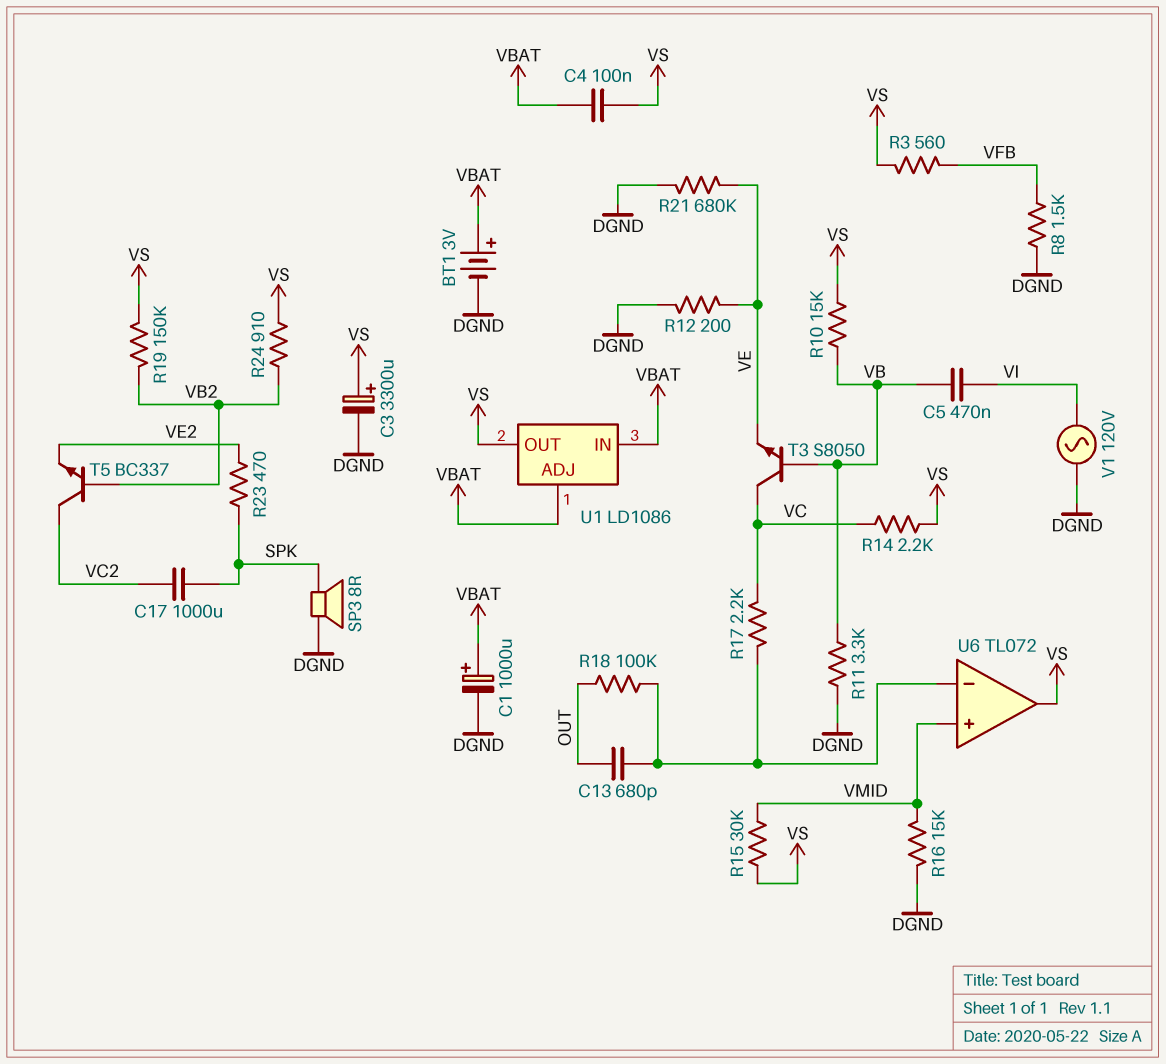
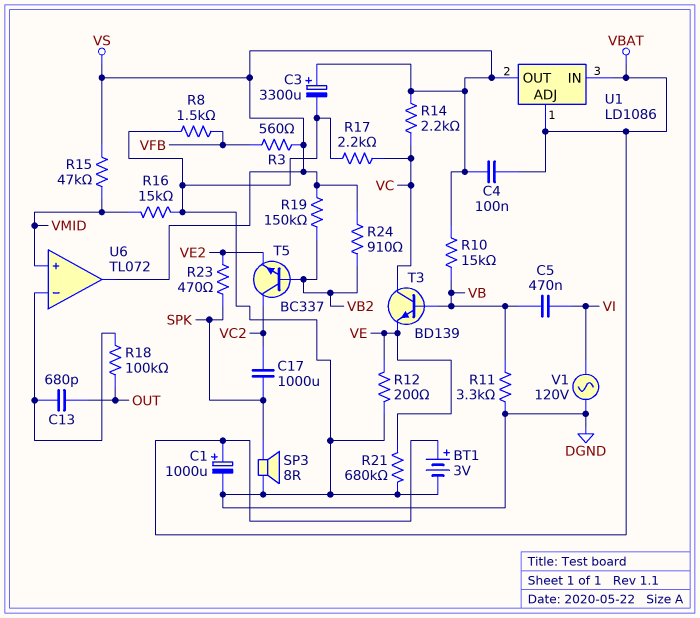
R15: 30k (VMID, VS) -> 47k (VMID, VS)
R17: 2.2k (U6/in-, VC) -> 2.2k (DGND, VC)
T3: NPN S8050 (B VB, C VC, E VE) -> NPN BD139 (B VB, C VC, E VE)

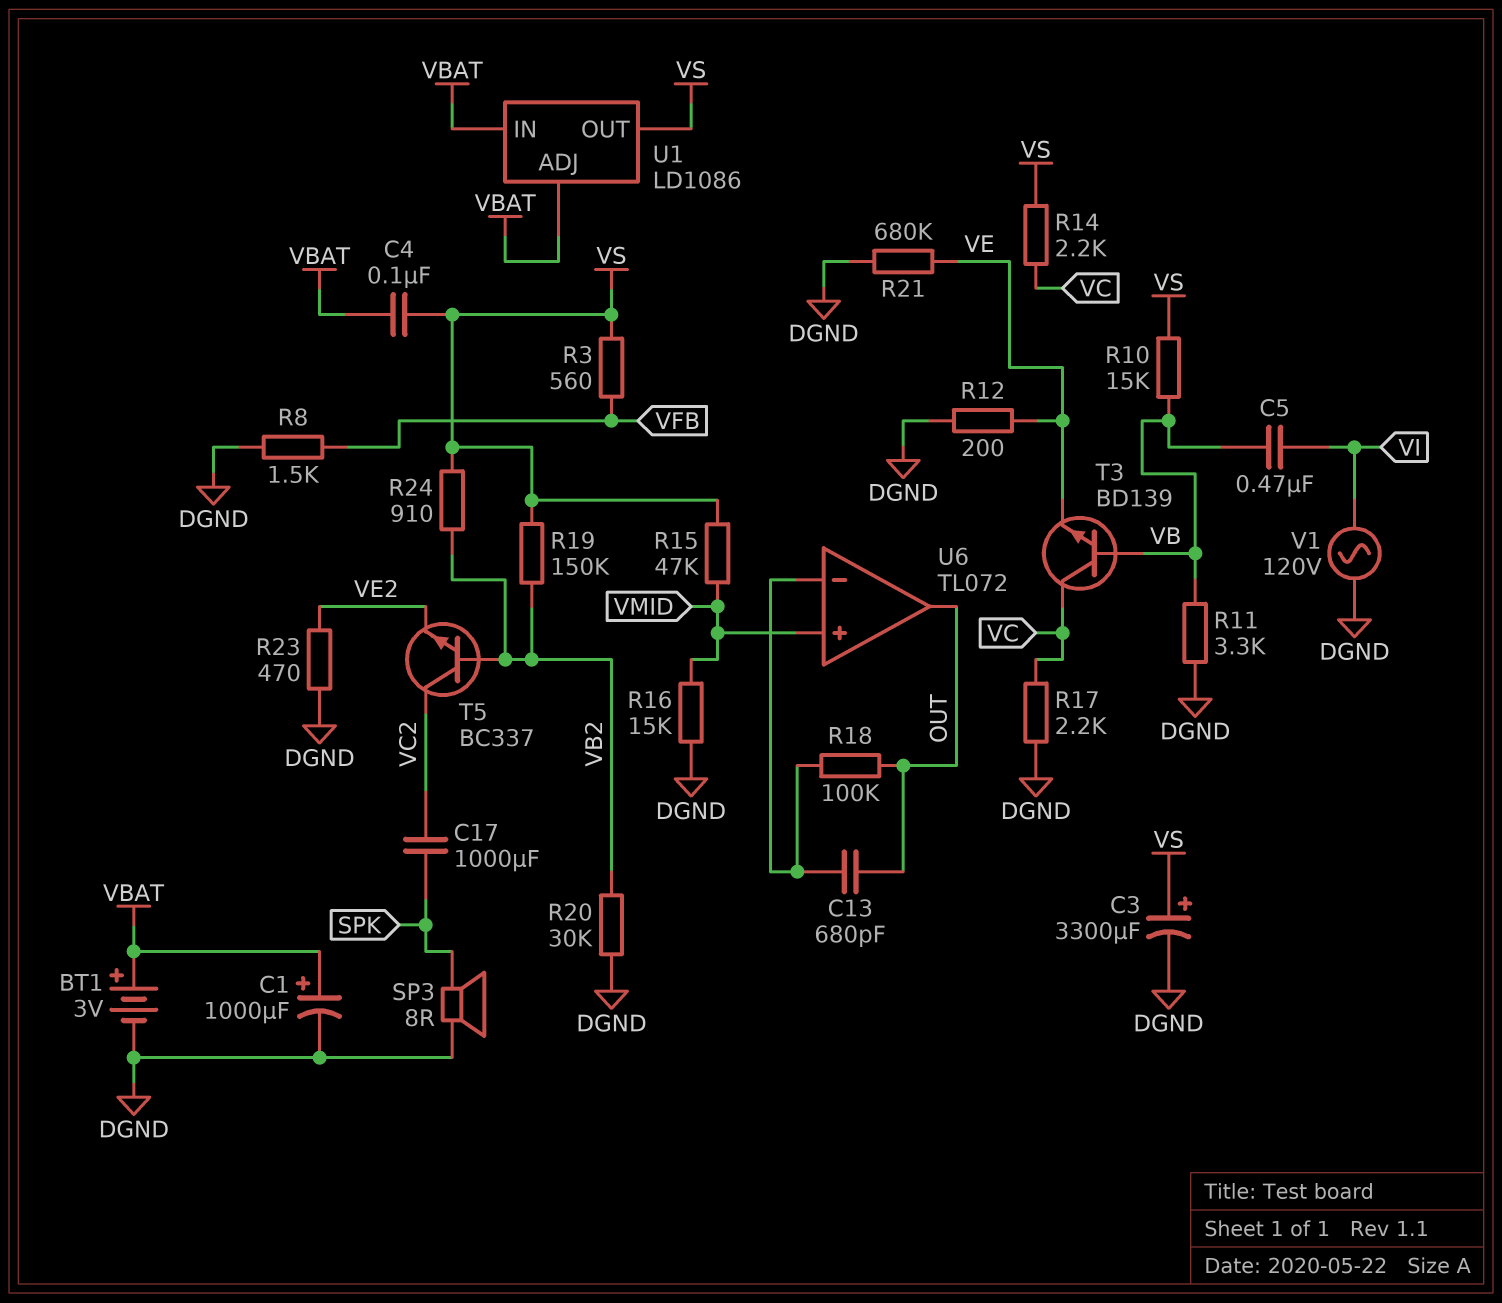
R20: none -> 30k (DGND, VB2)
R23: 470 (SPK, VE2) -> 470 (DGND, VE2)
U6 pin out: VS -> OUT

